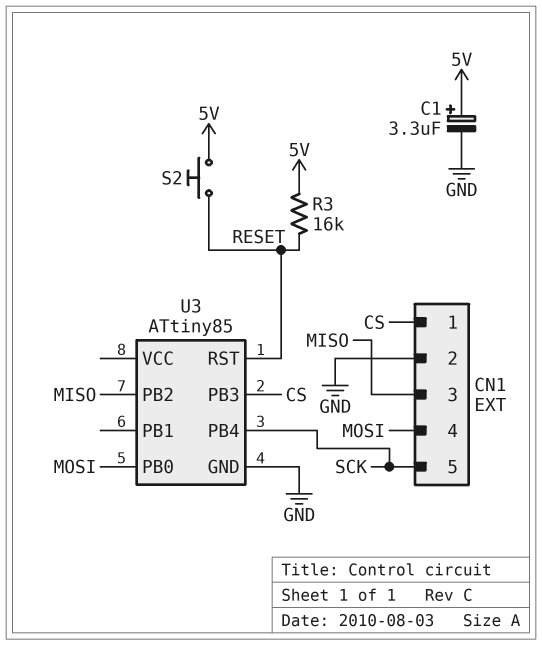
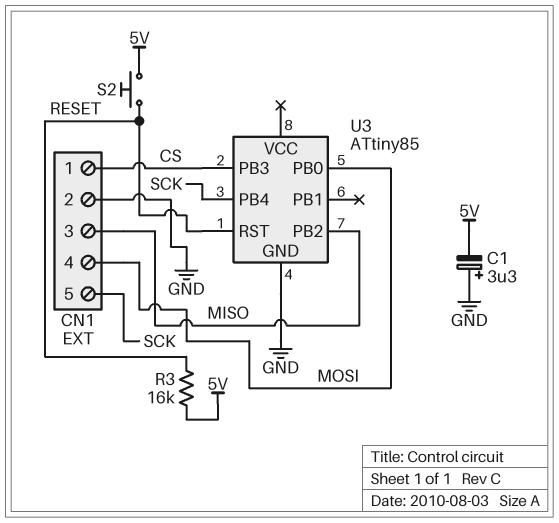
C1: 3.3uF (plus 5V, minus GND) -> 3.3uF (plus GND, minus 5V)

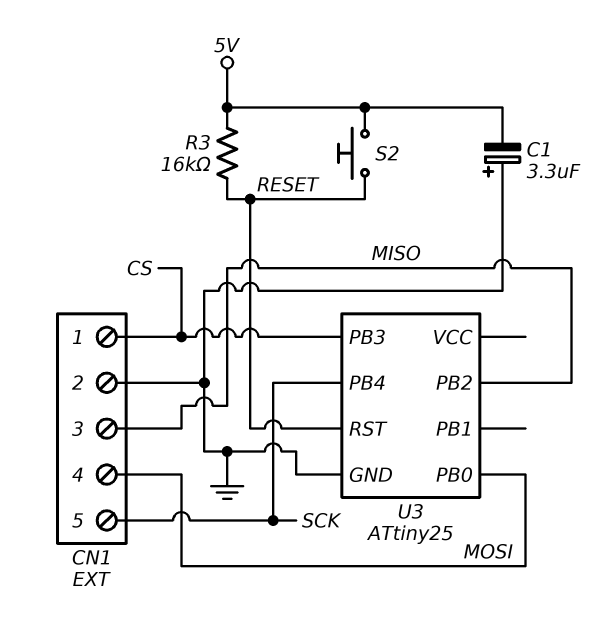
U3: ATtiny85 -> ATtiny25

